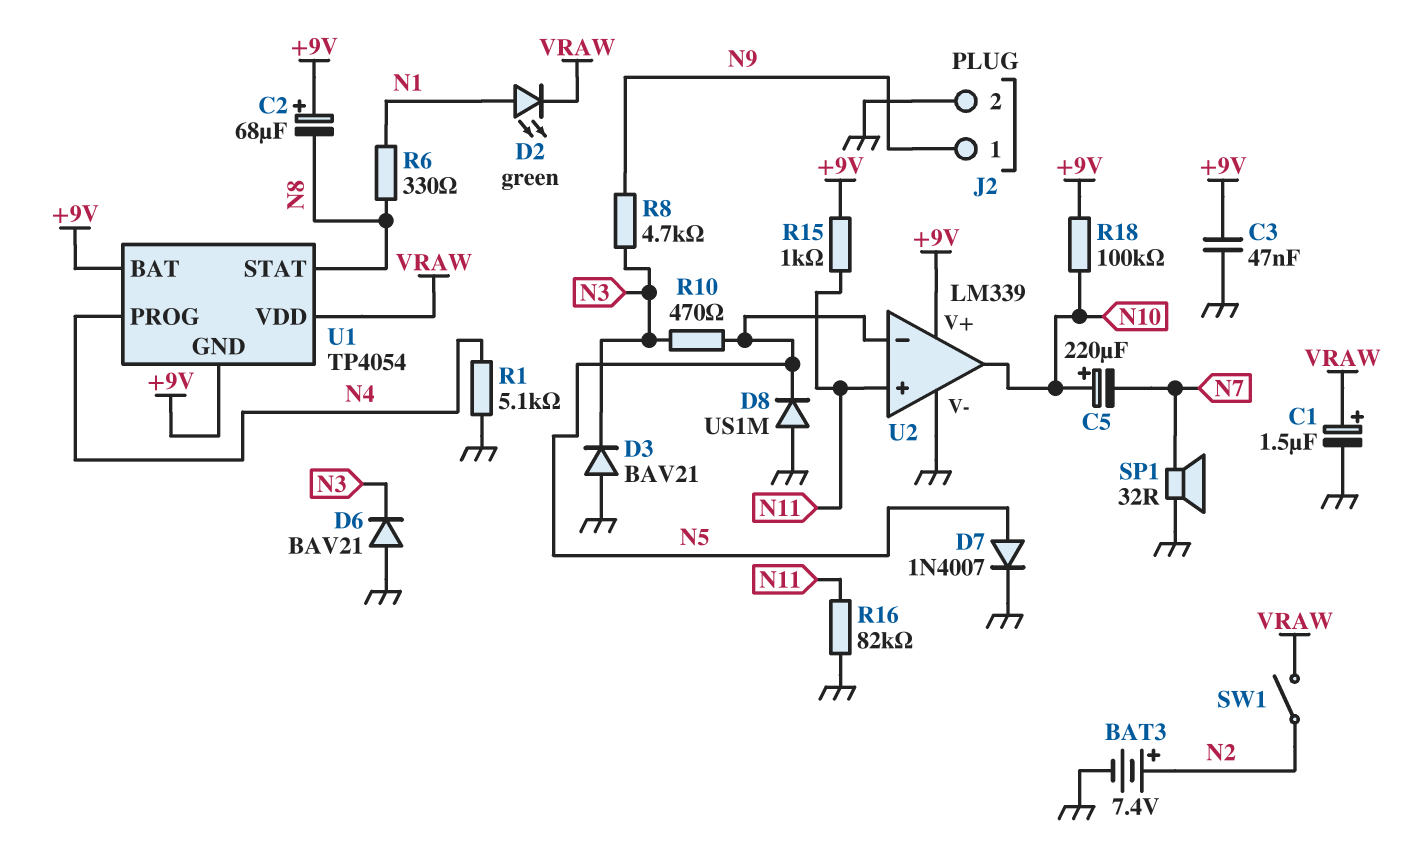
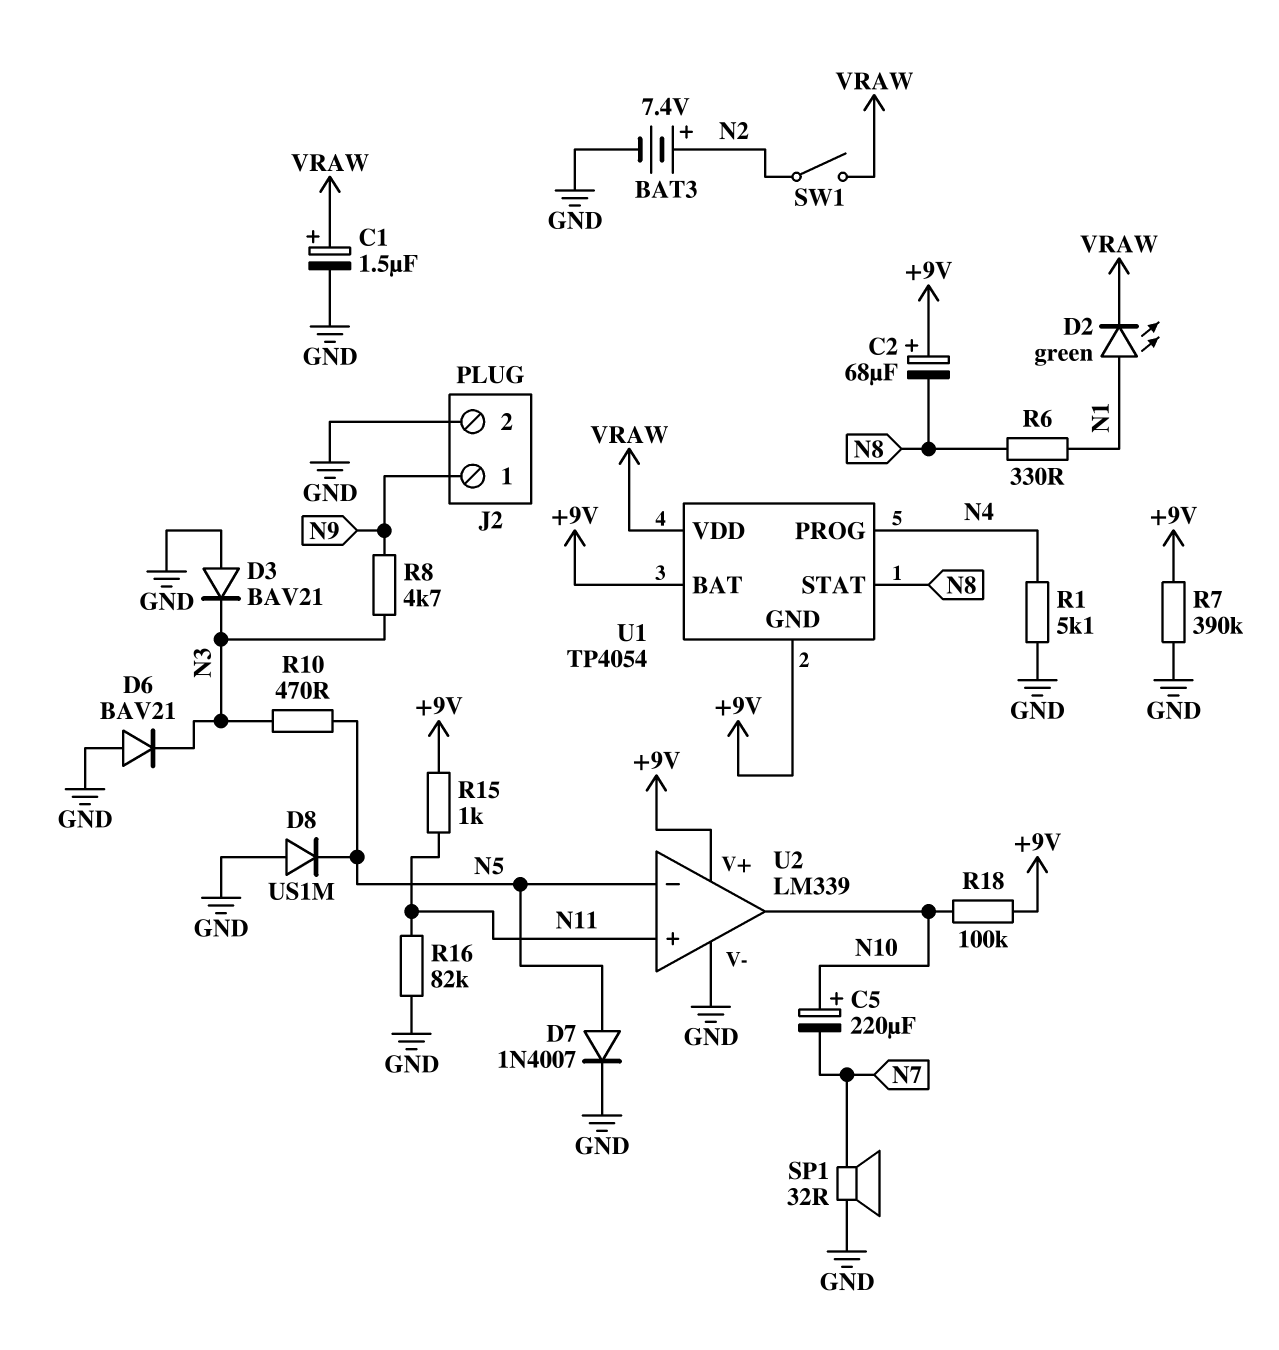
C3: 47nF (+9V, GND) -> none
R7: none -> 390k (+9V, GND)

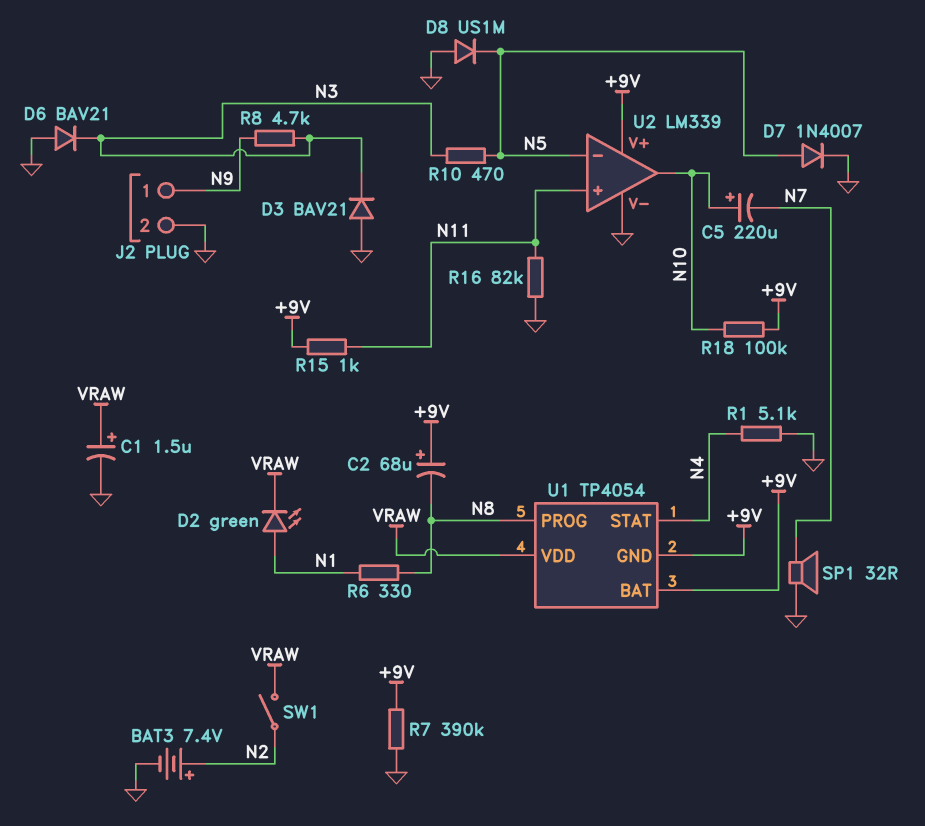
U1 pin PROG: N4 -> N8
U1 pin STAT: N8 -> N4

